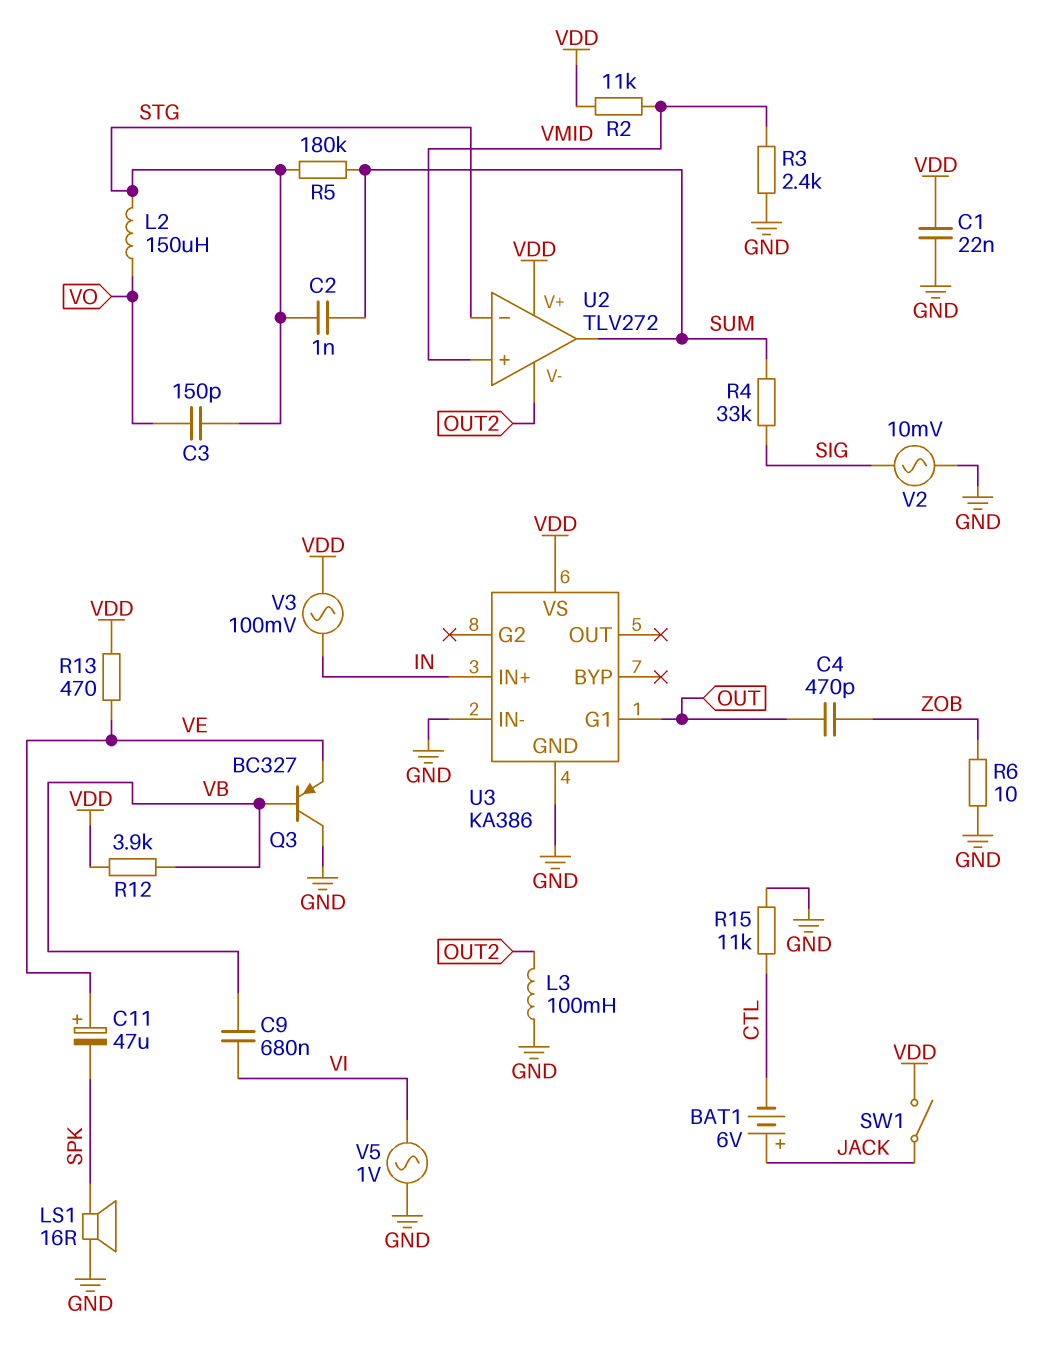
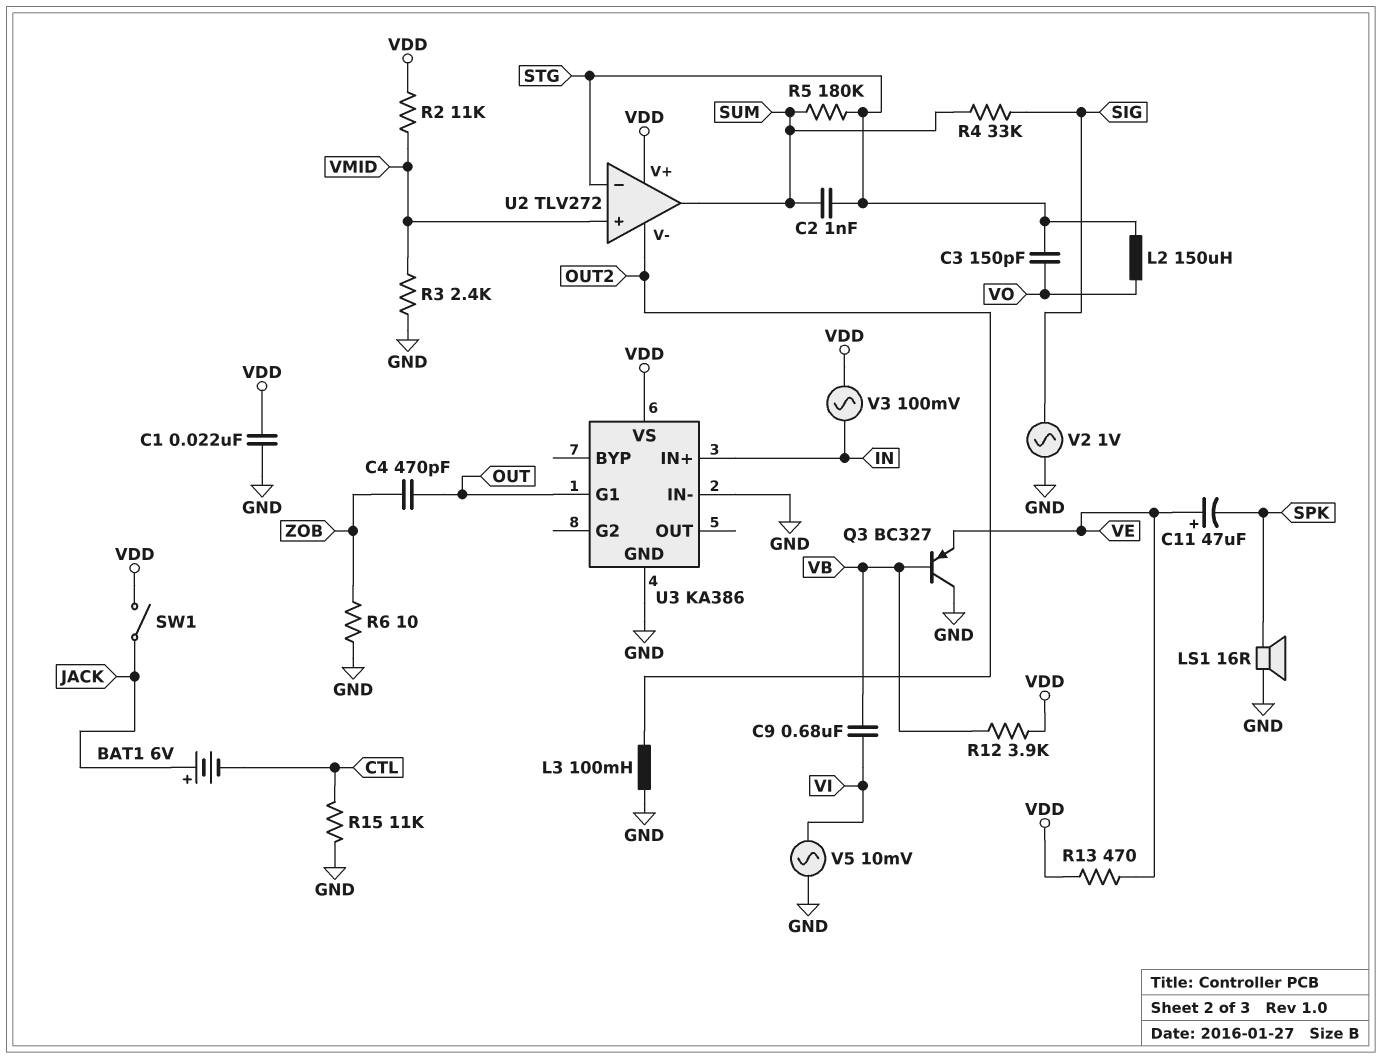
V2: AC 10mV (GND, SIG) -> AC 1V (GND, SIG)
V5: AC 1V (GND, VI) -> AC 10mV (GND, VI)

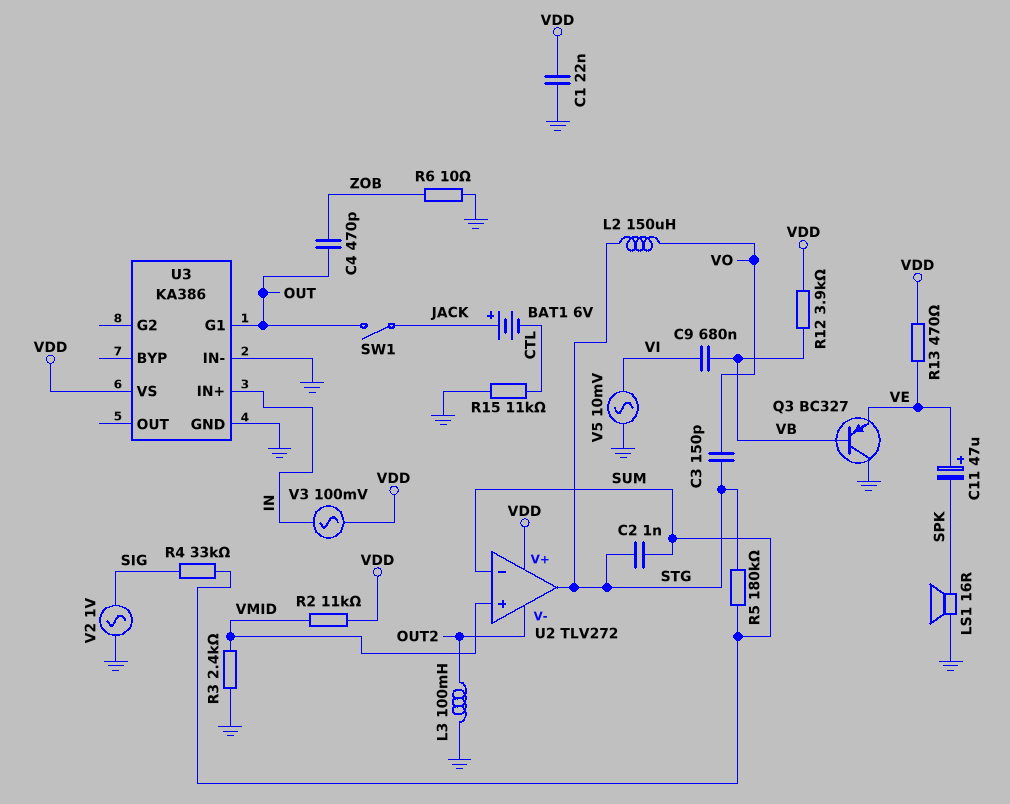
SW1: switch (JACK, VDD) -> switch (JACK, OUT)
U2 pin in-: STG -> SUM
U2 pin out: SUM -> STG

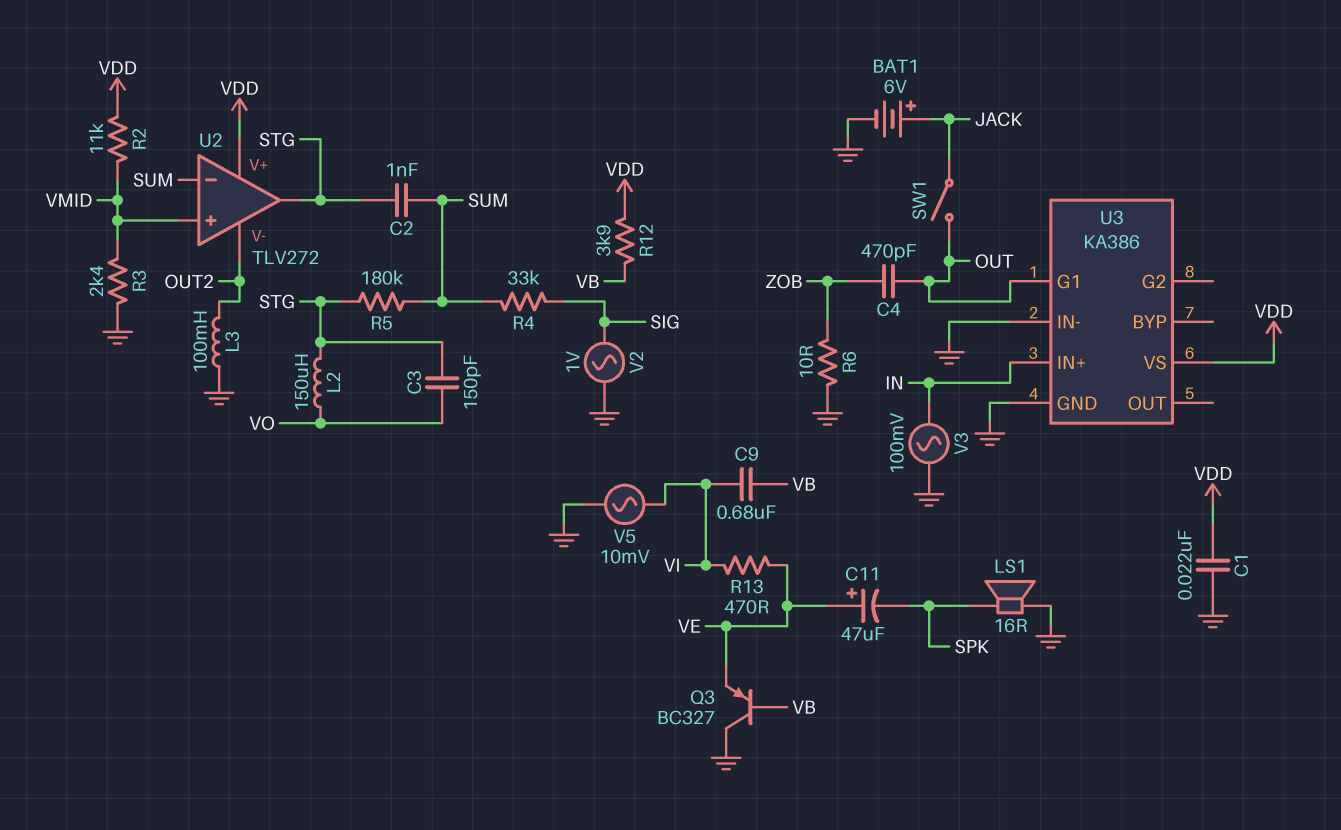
BAT1: 6V (plus JACK, minus CTL) -> 6V (plus JACK, minus GND)
R13: 470 (VDD, VE) -> 470 (VE, VI)
R15: 11k (CTL, GND) -> none
V3: AC 100mV (IN, VDD) -> AC 100mV (GND, IN)

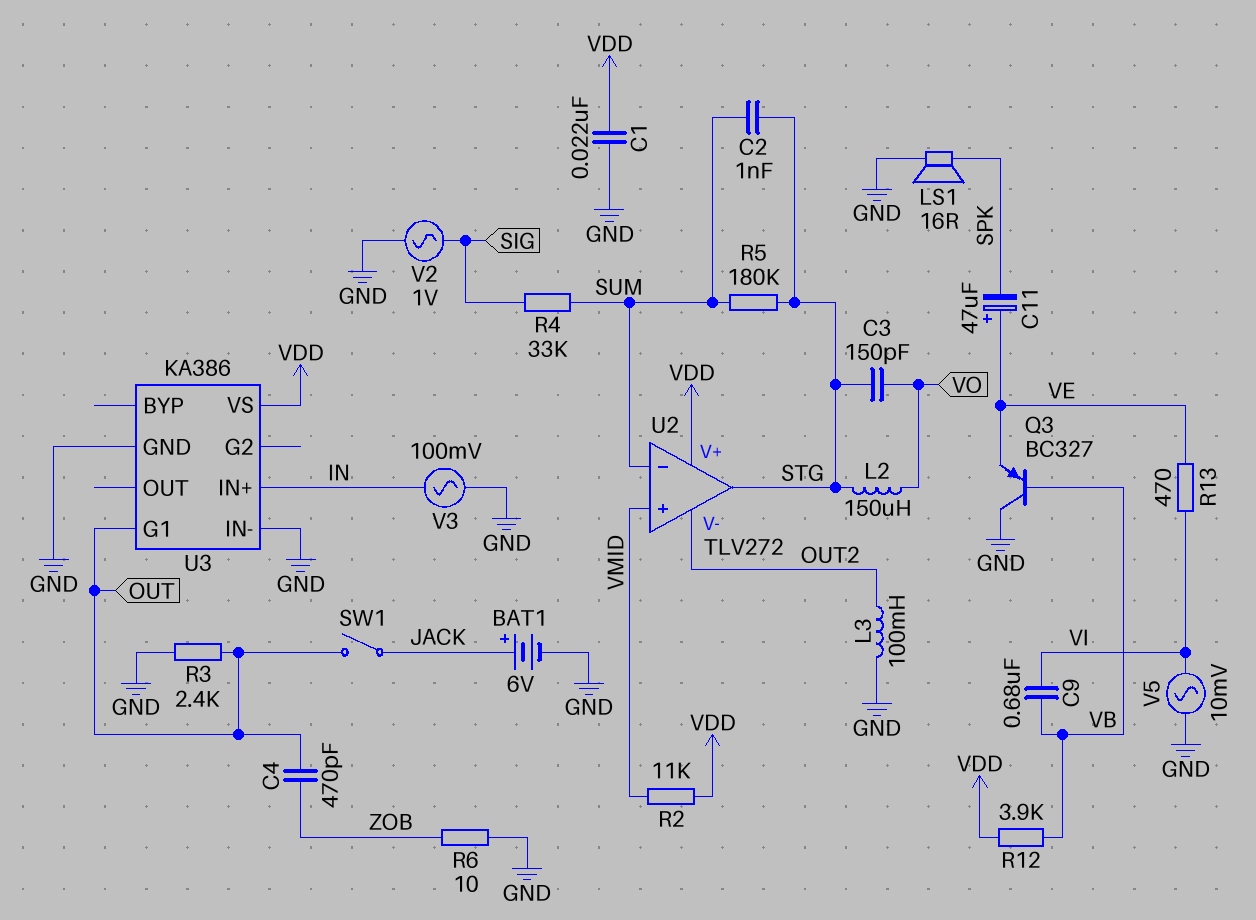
R3: 2.4k (GND, VMID) -> 2.4k (GND, OUT)

